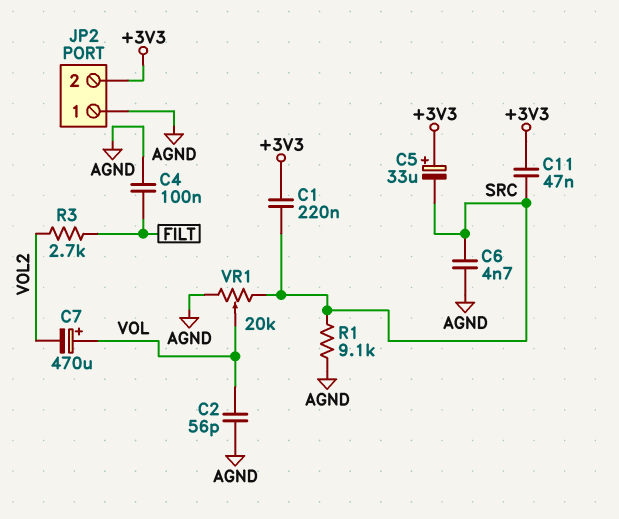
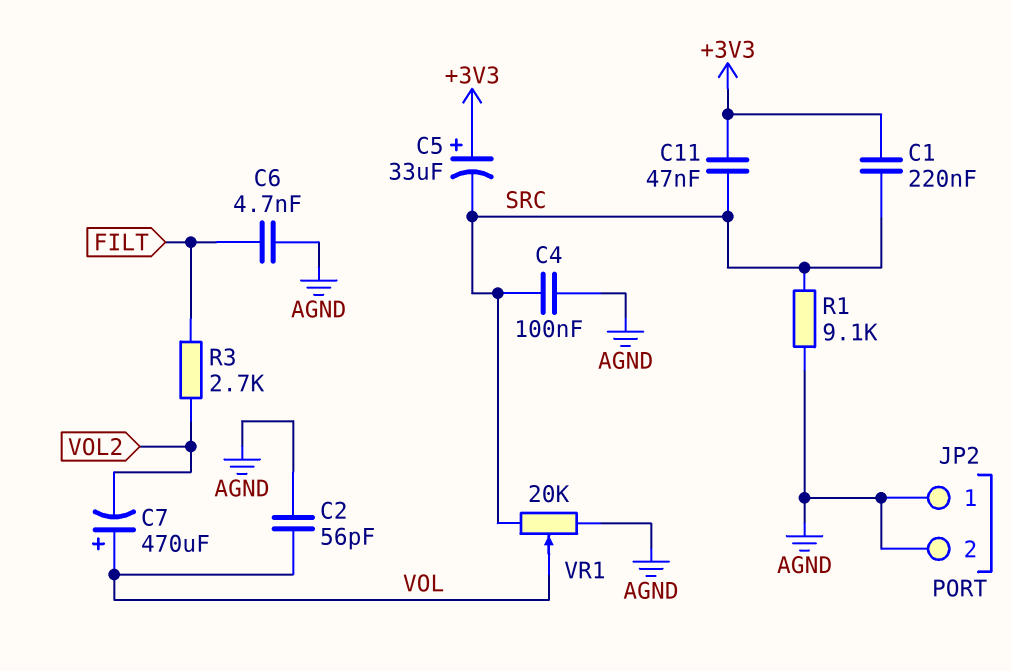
C4: 100nF (AGND, FILT) -> 100nF (AGND, SRC)
C6: 4.7nF (AGND, SRC) -> 4.7nF (AGND, FILT)
JP2 pin 2: +3V3 -> AGND

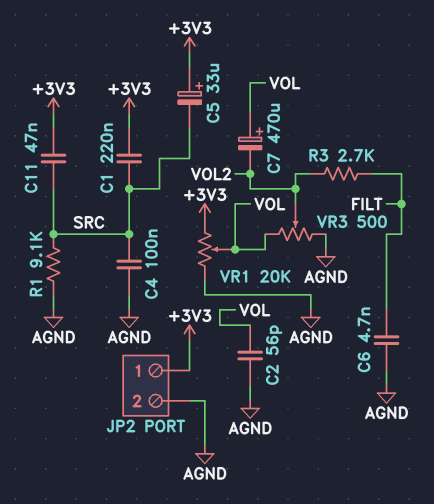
JP2 pin 1: AGND -> +3V3
VR1: 20k (AGND, SRC, wiper VOL) -> 20k (+3V3, AGND, wiper VOL)
VR3: none -> 500 (AGND, VOL, wiper VOL2)

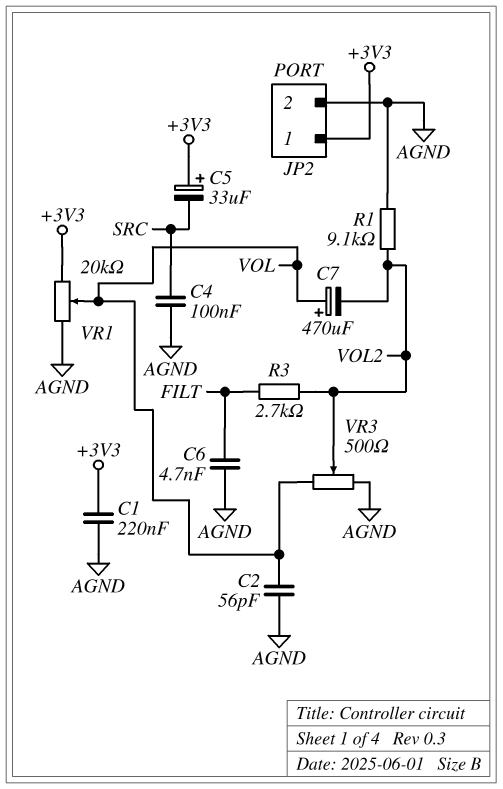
C1: 220nF (+3V3, SRC) -> 220nF (+3V3, AGND)
C11: 47nF (+3V3, SRC) -> none
R1: 9.1k (AGND, SRC) -> 9.1k (AGND, VOL2)

